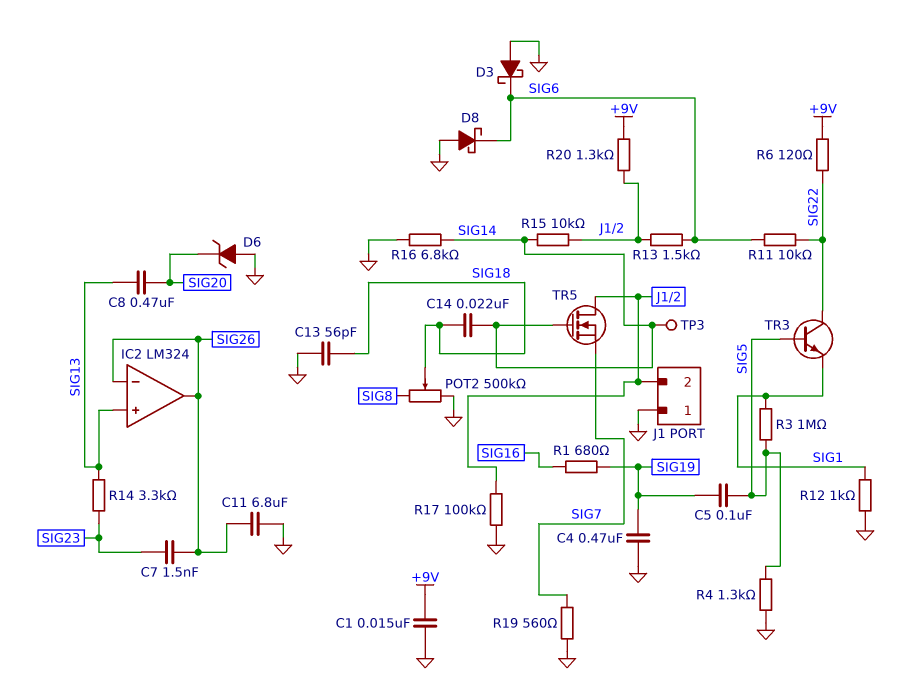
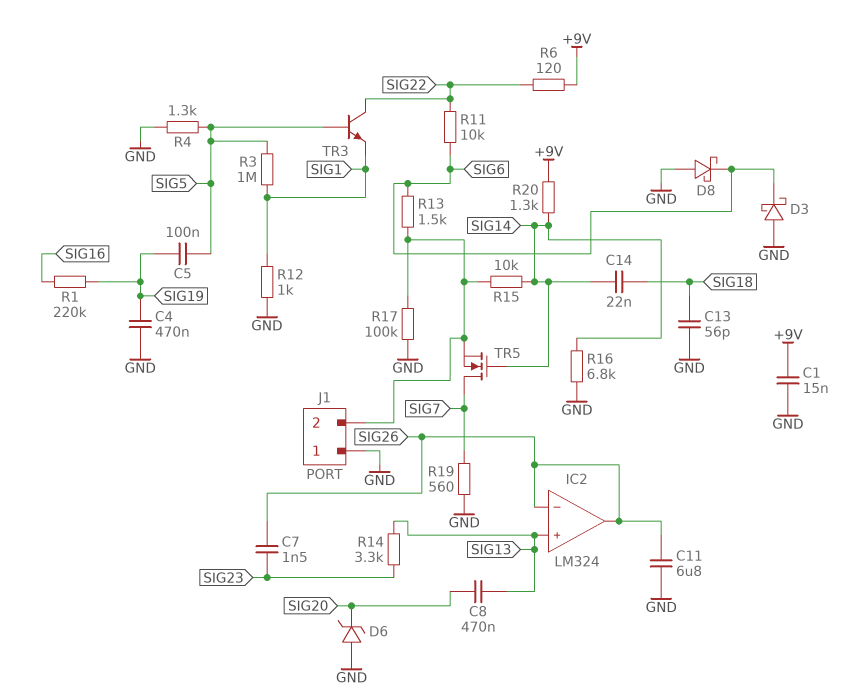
POT2: 500k (GND, SIG8, wiper SIG18) -> none
R1: 680 (SIG16, SIG19) -> 220k (SIG16, SIG19)
R20: 1.3k (+9V, J1/2) -> 1.3k (+9V, SIG14)
TP3: test point (SIG14) -> none
TR5: NMOS (G SIG14, D J1/2, S SIG7) -> NMOS (G SIG14, D SIG7, S J1/2)

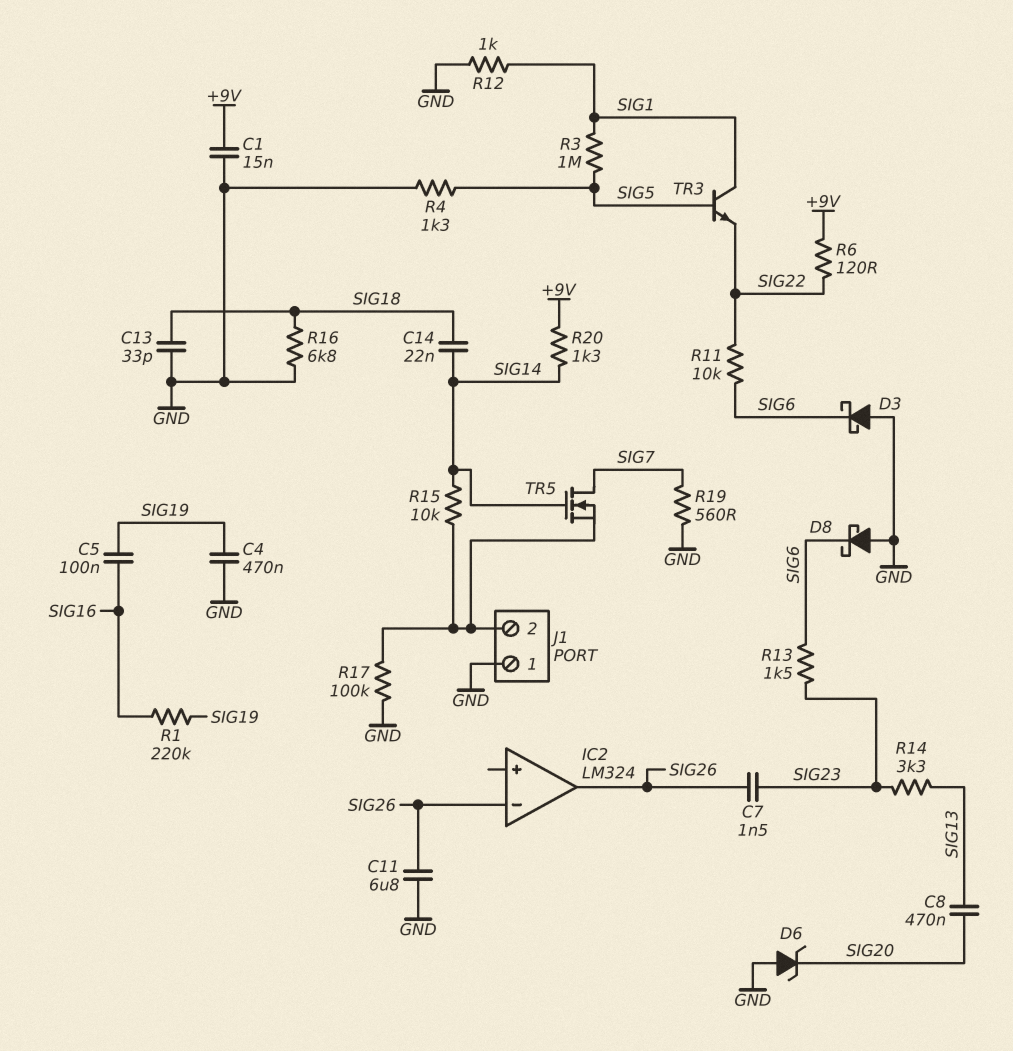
C5: 100nF (SIG5, SIG19) -> 100nF (SIG16, SIG19)
C13: 56pF (GND, SIG18) -> 33pF (GND, SIG18)
IC2 pin in+: SIG13 -> none
R13: 1.5k (J1/2, SIG6) -> 1.5k (SIG6, SIG23)
R16: 6.8k (GND, SIG14) -> 6.8k (GND, SIG18)
TR3: NPN (B SIG5, C SIG22, E SIG1) -> NPN (B SIG5, C SIG1, E SIG22)

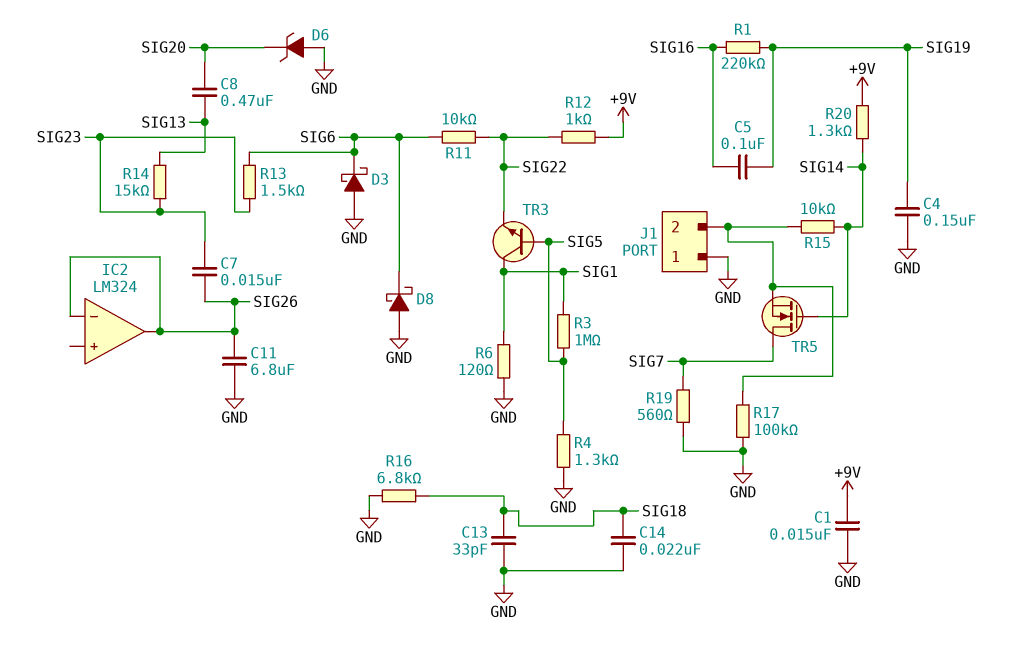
C4: 470nF (GND, SIG19) -> 150nF (GND, SIG19)
C7: 1.5nF (SIG23, SIG26) -> 15nF (SIG23, SIG26)
C14: 22nF (SIG14, SIG18) -> 22nF (GND, SIG18)
R6: 120 (+9V, SIG22) -> 120 (GND, SIG1)
R12: 1k (GND, SIG1) -> 1k (+9V, SIG22)
R14: 3.3k (SIG13, SIG23) -> 15k (SIG13, SIG23)

